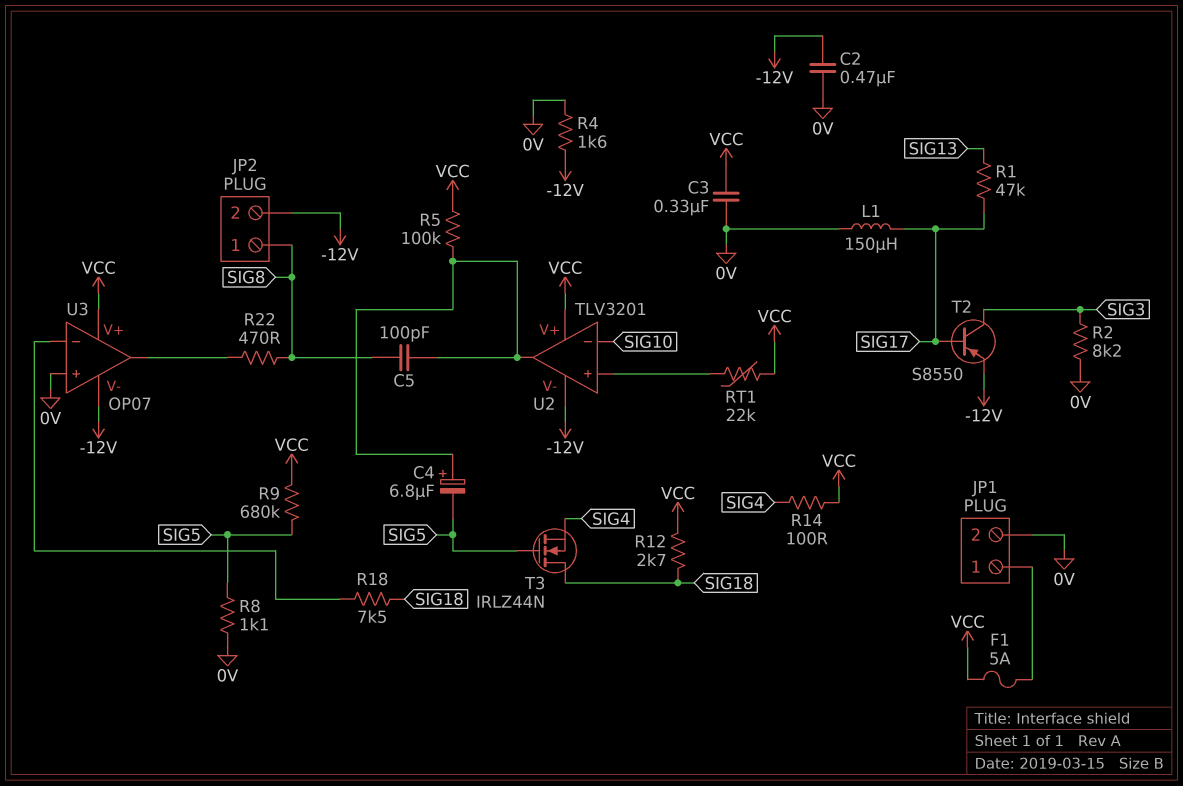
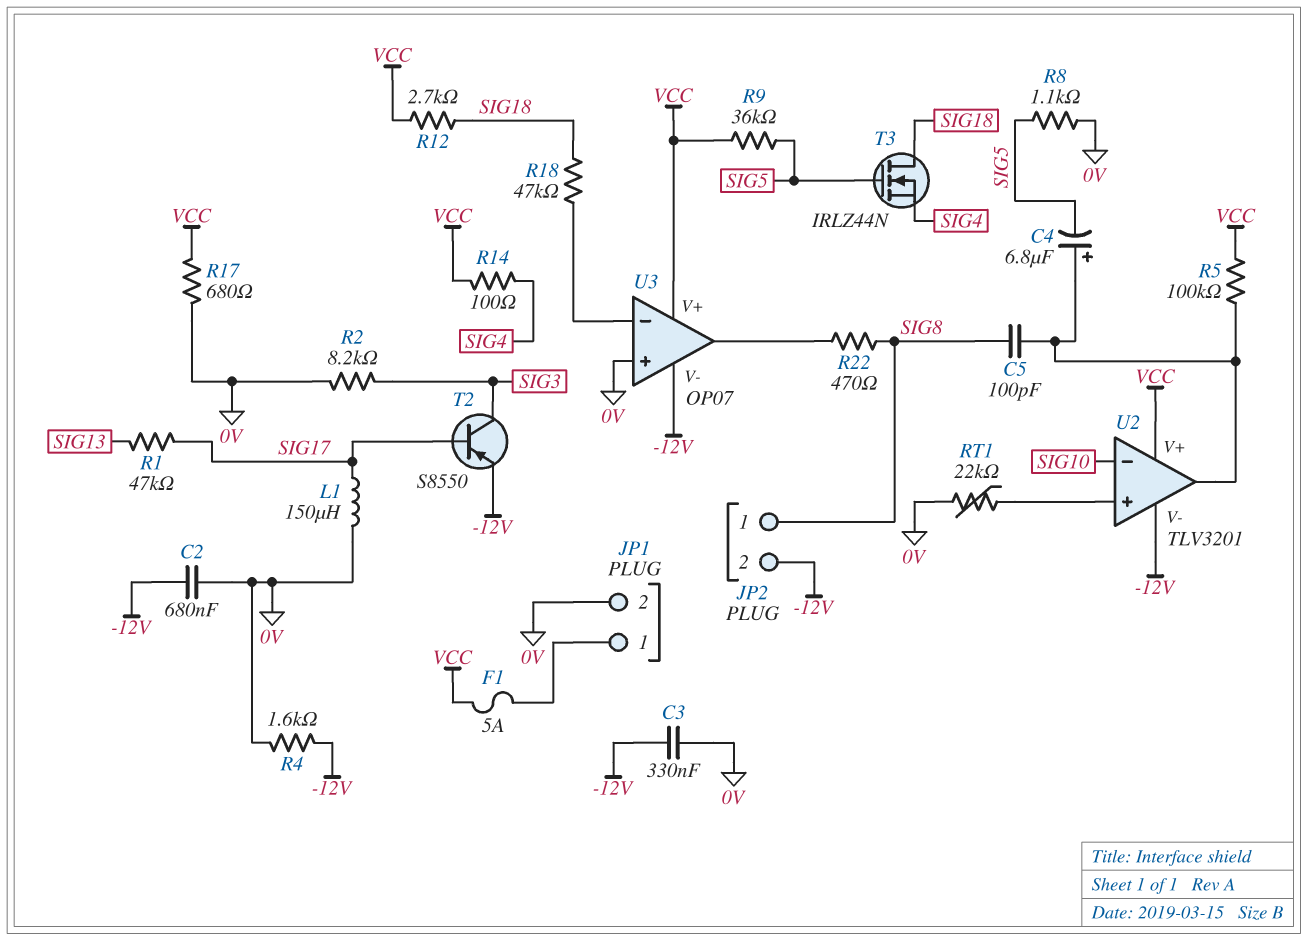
C2: 470nF (-12V, 0V) -> 680nF (-12V, 0V)
C3: 330nF (0V, VCC) -> 330nF (-12V, 0V)
R9: 680k (SIG5, VCC) -> 36k (SIG5, VCC)
R17: none -> 680 (0V, VCC)
R18: 7.5k (SIG18, U3/in-) -> 47k (SIG18, U3/in-)
RT1: 22k (U2/in+, VCC) -> 22k (0V, U2/in+)

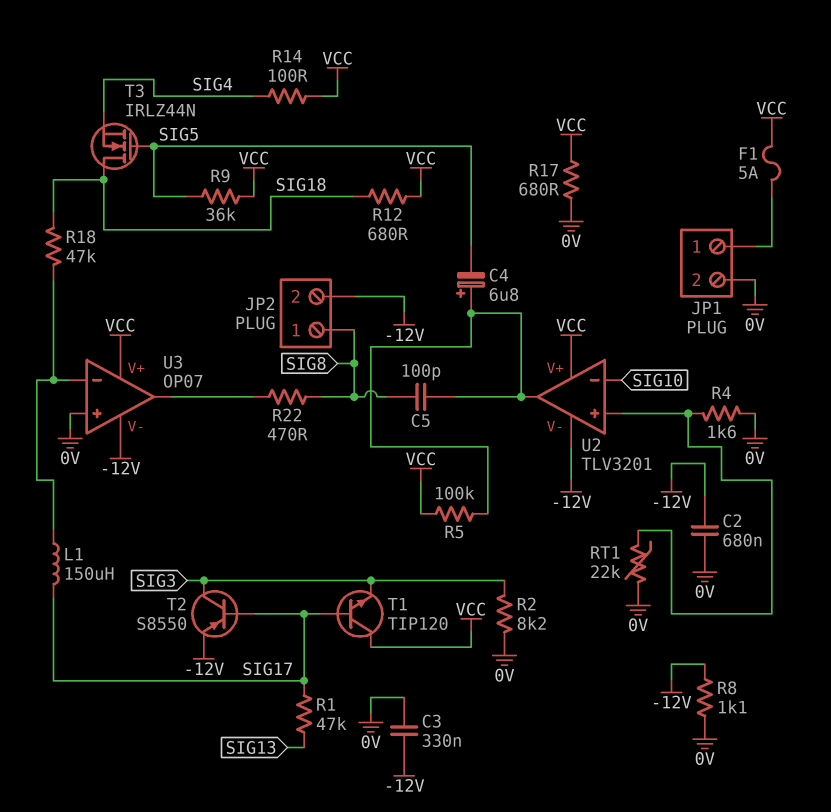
L1: 150uH (0V, SIG17) -> 150uH (SIG17, U3/in-)
R4: 1.6k (-12V, 0V) -> 1.6k (0V, U2/in+)
R8: 1.1k (0V, SIG5) -> 1.1k (-12V, 0V)
R12: 2.7k (SIG18, VCC) -> 680 (SIG18, VCC)
T1: none -> NPN TIP120 (B SIG17, C VCC, E SIG3)

